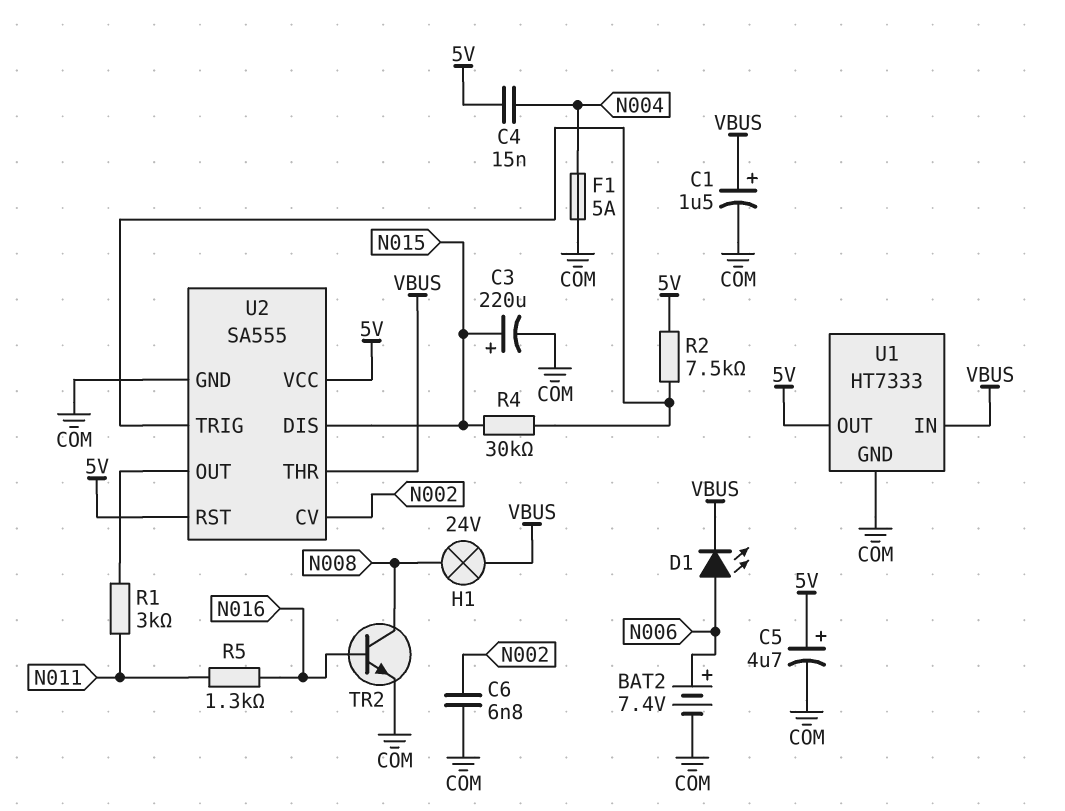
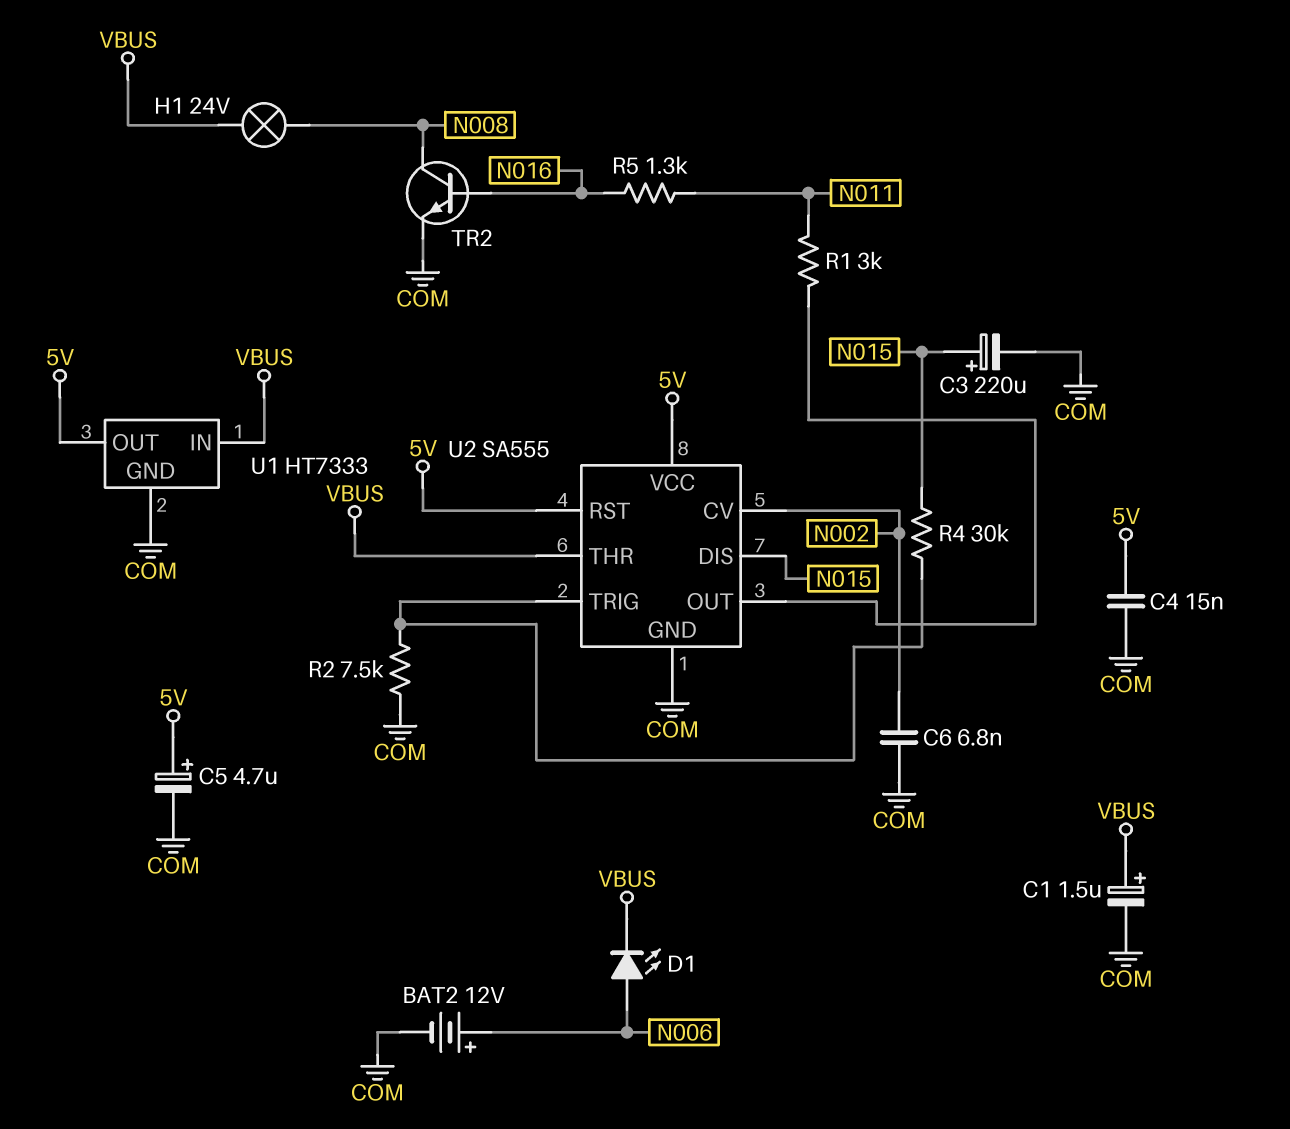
BAT2: 7.4V (plus N006, minus COM) -> 12V (plus N006, minus COM)
C4: 15nF (5V, N004) -> 15nF (5V, COM)
F1: 5A (COM, N004) -> none
R2: 7.5k (5V, U2/TRIG) -> 7.5k (COM, U2/TRIG)

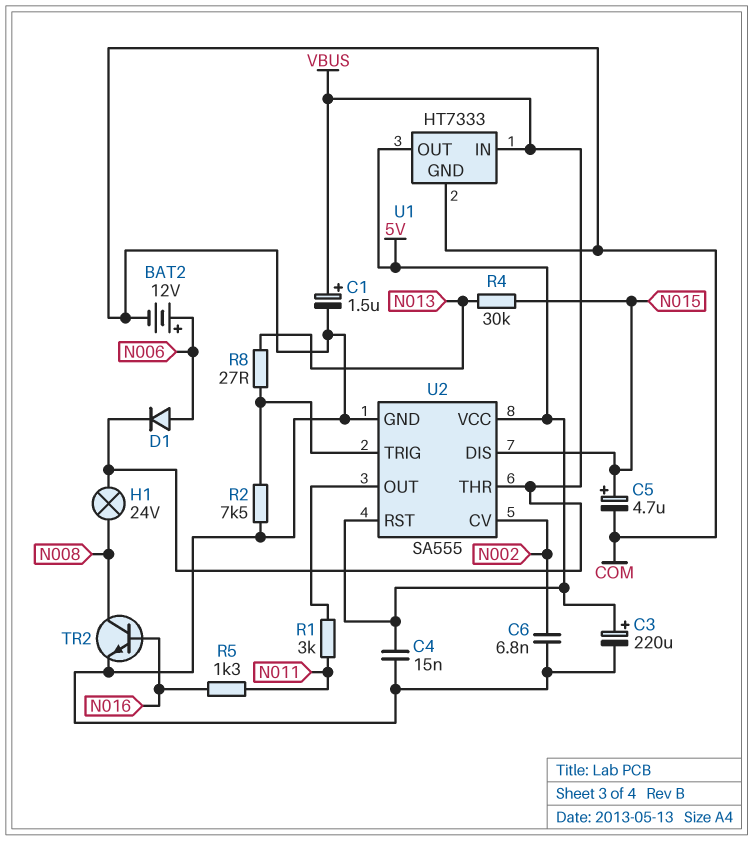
C3: 220uF (plus N015, minus COM) -> 220uF (plus 5V, minus COM)
C5: 4.7uF (plus 5V, minus COM) -> 4.7uF (plus N015, minus COM)
D1: LED (A N006, K VBUS) -> diode (A N006, K VBUS)
R4: 30k (N015, U2/TRIG) -> 30k (N013, N015)
R8: none -> 27 (N013, U2/TRIG)

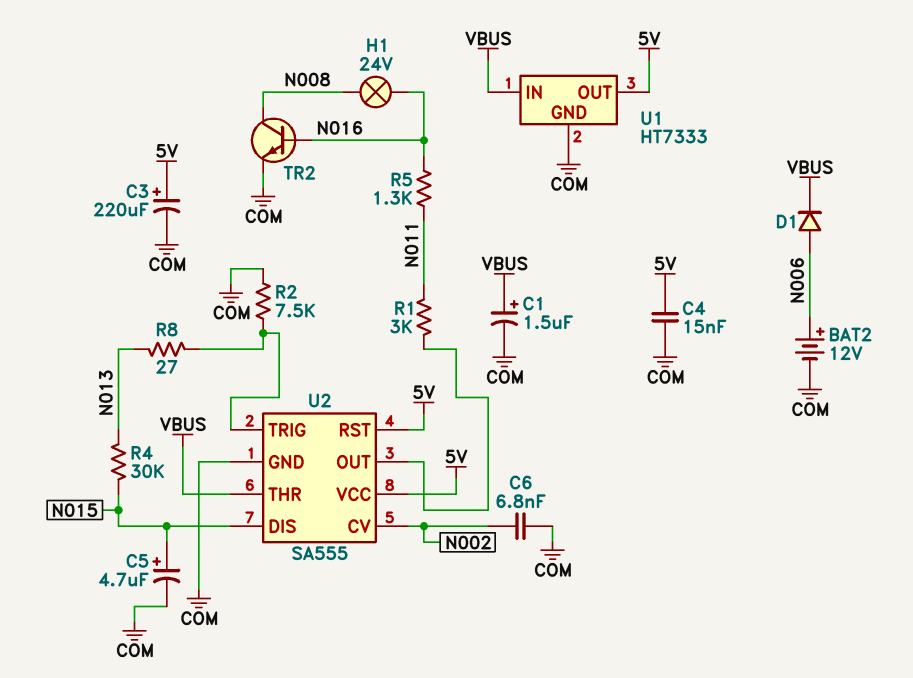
H1: lamp 24V (N008, VBUS) -> lamp 24V (N008, N016)

